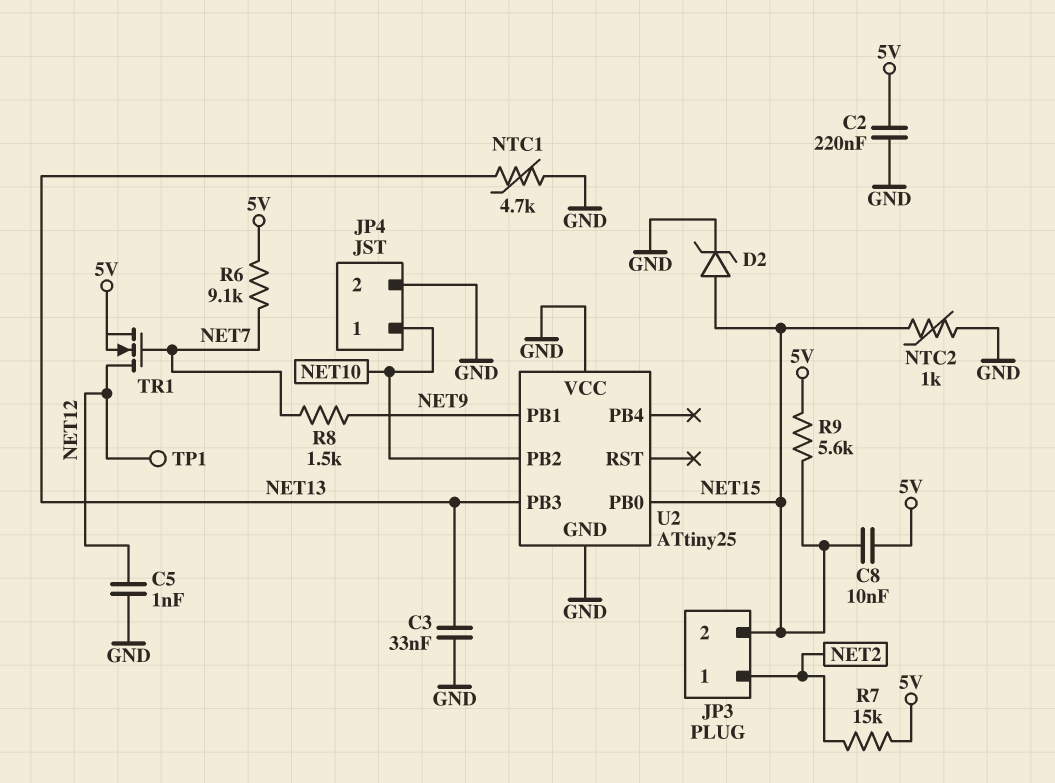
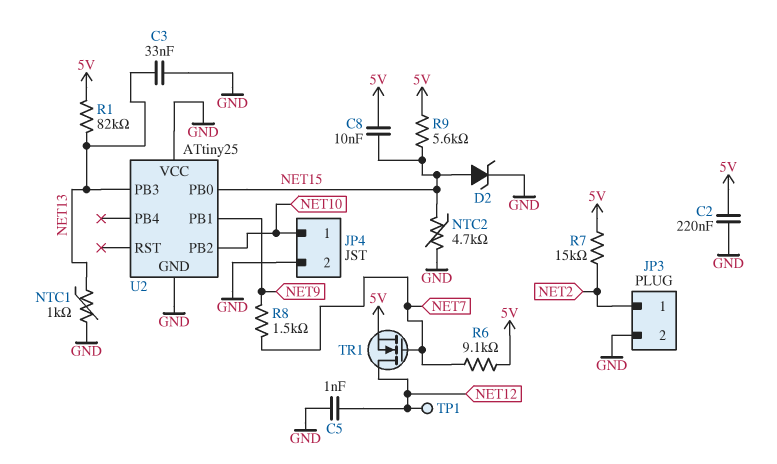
JP3 pin 2: NET15 -> GND
NTC1: 4.7k (GND, NET13) -> 1k (GND, NET13)
NTC2: 1k (GND, NET15) -> 4.7k (GND, NET15)
R1: none -> 82k (5V, NET13)

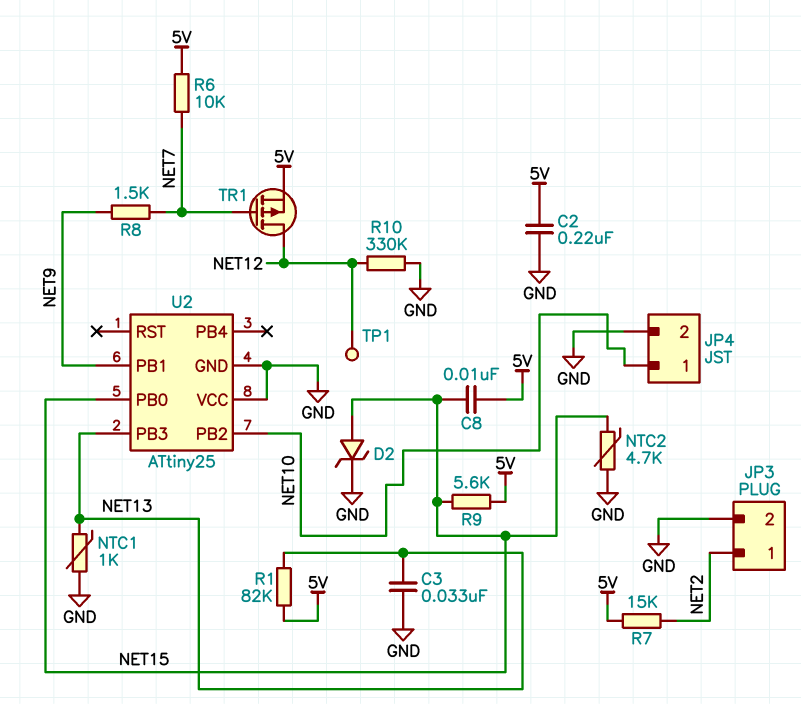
C5: 1nF (GND, NET12) -> none
R6: 9.1k (5V, NET7) -> 10k (5V, NET7)
R10: none -> 330k (GND, NET12)
TR1: NMOS (G NET7, D NET12, S 5V) -> PMOS (G NET7, D NET12, S 5V)

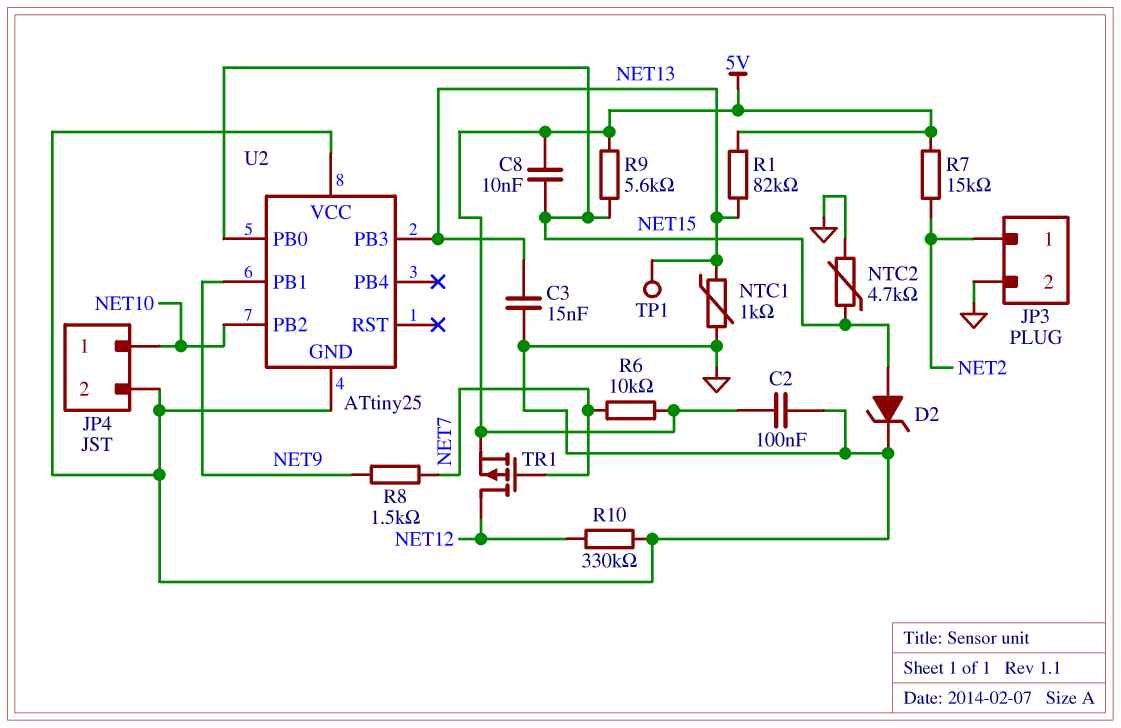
C2: 220nF (5V, GND) -> 100nF (5V, GND)
C3: 33nF (GND, NET13) -> 15nF (GND, NET13)
TP1: test point (NET12) -> test point (NET13)

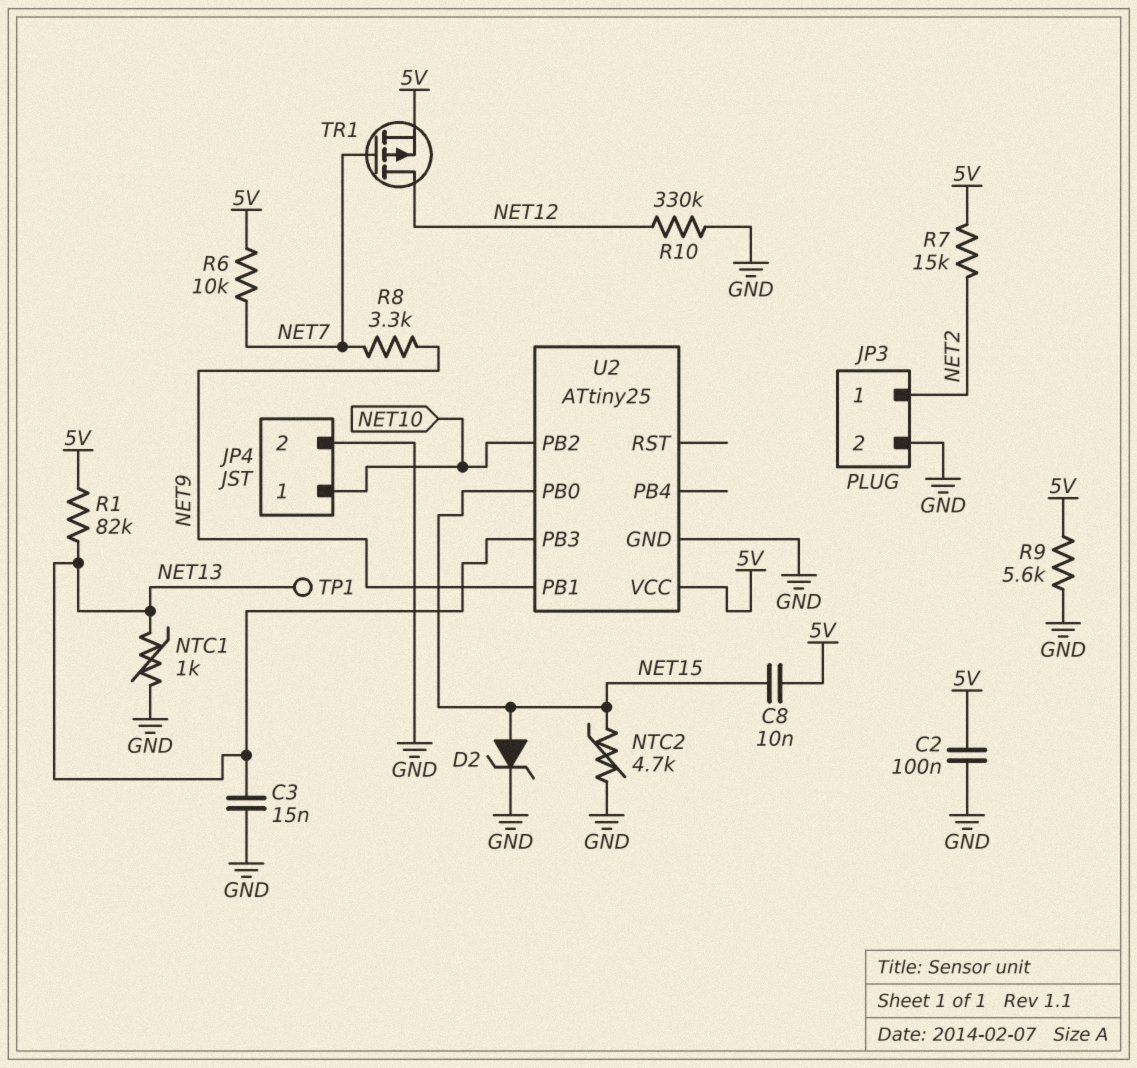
R8: 1.5k (NET7, NET9) -> 3.3k (NET7, NET9)
R9: 5.6k (5V, NET15) -> 5.6k (5V, GND)
U2 pin VCC: GND -> 5V

